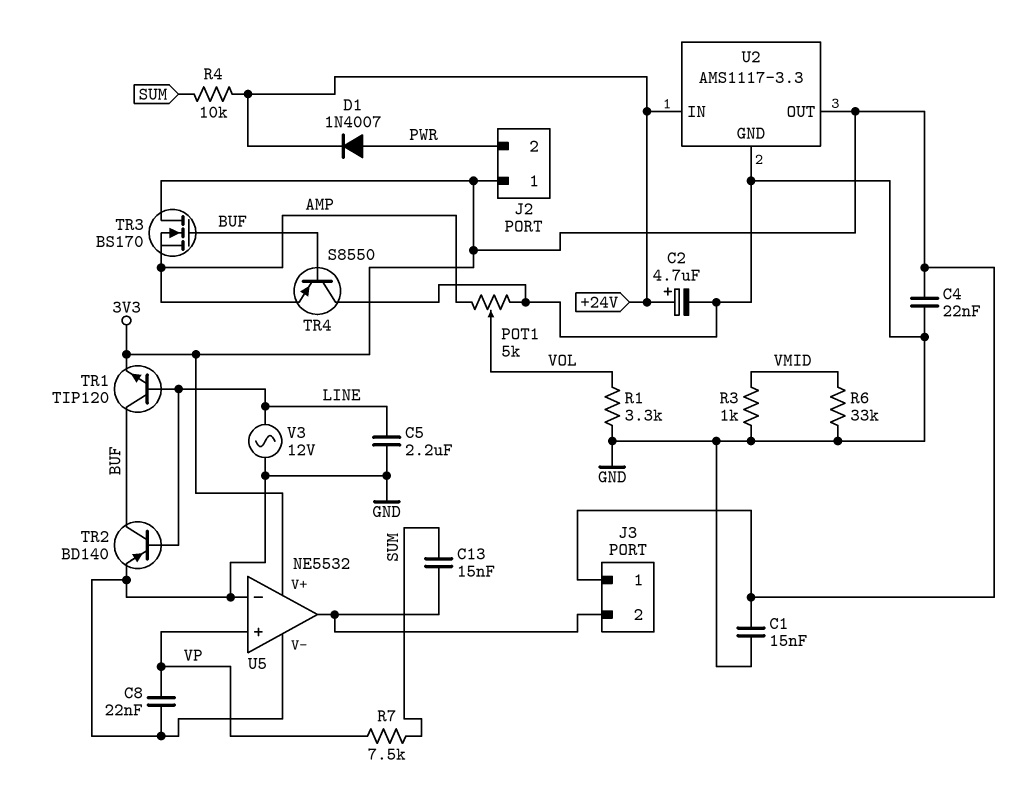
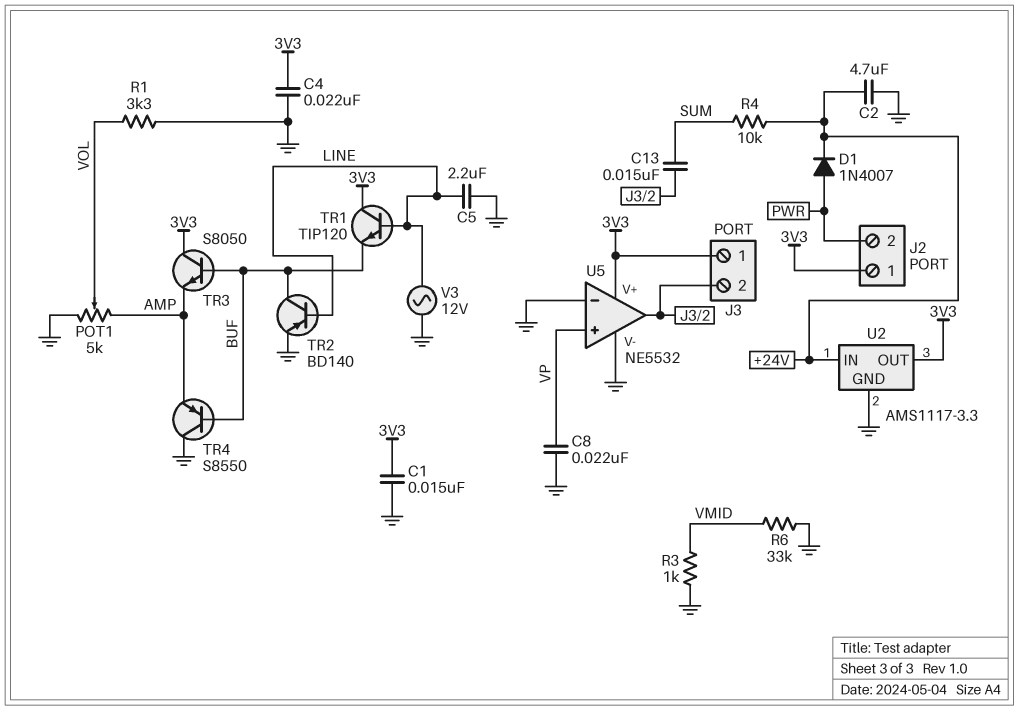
C2: 4.7uF (plus +24V, minus GND) -> 4.7uF (+24V, GND)
R7: 7.5k (SUM, VP) -> none
TR1: NPN TIP120 (B LINE, C BUF, E 3V3) -> NPN TIP120 (B LINE, C 3V3, E BUF)
TR3: NMOS BS170 (G BUF, D 3V3, S AMP) -> NPN S8050 (B BUF, C 3V3, E AMP)

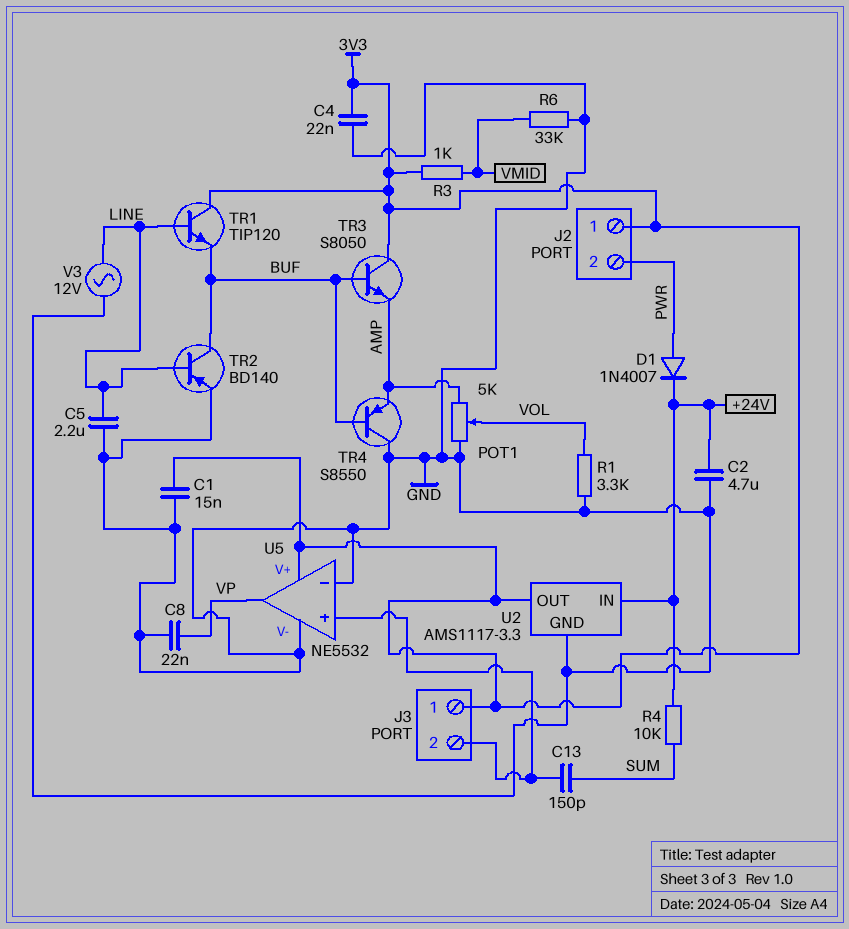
C13: 15nF (J3/2, SUM) -> 150pF (J3/2, SUM)
R3: 1k (GND, VMID) -> 1k (3V3, VMID)
U5 pin in+: VP -> J3/2
U5 pin out: J3/2 -> VP

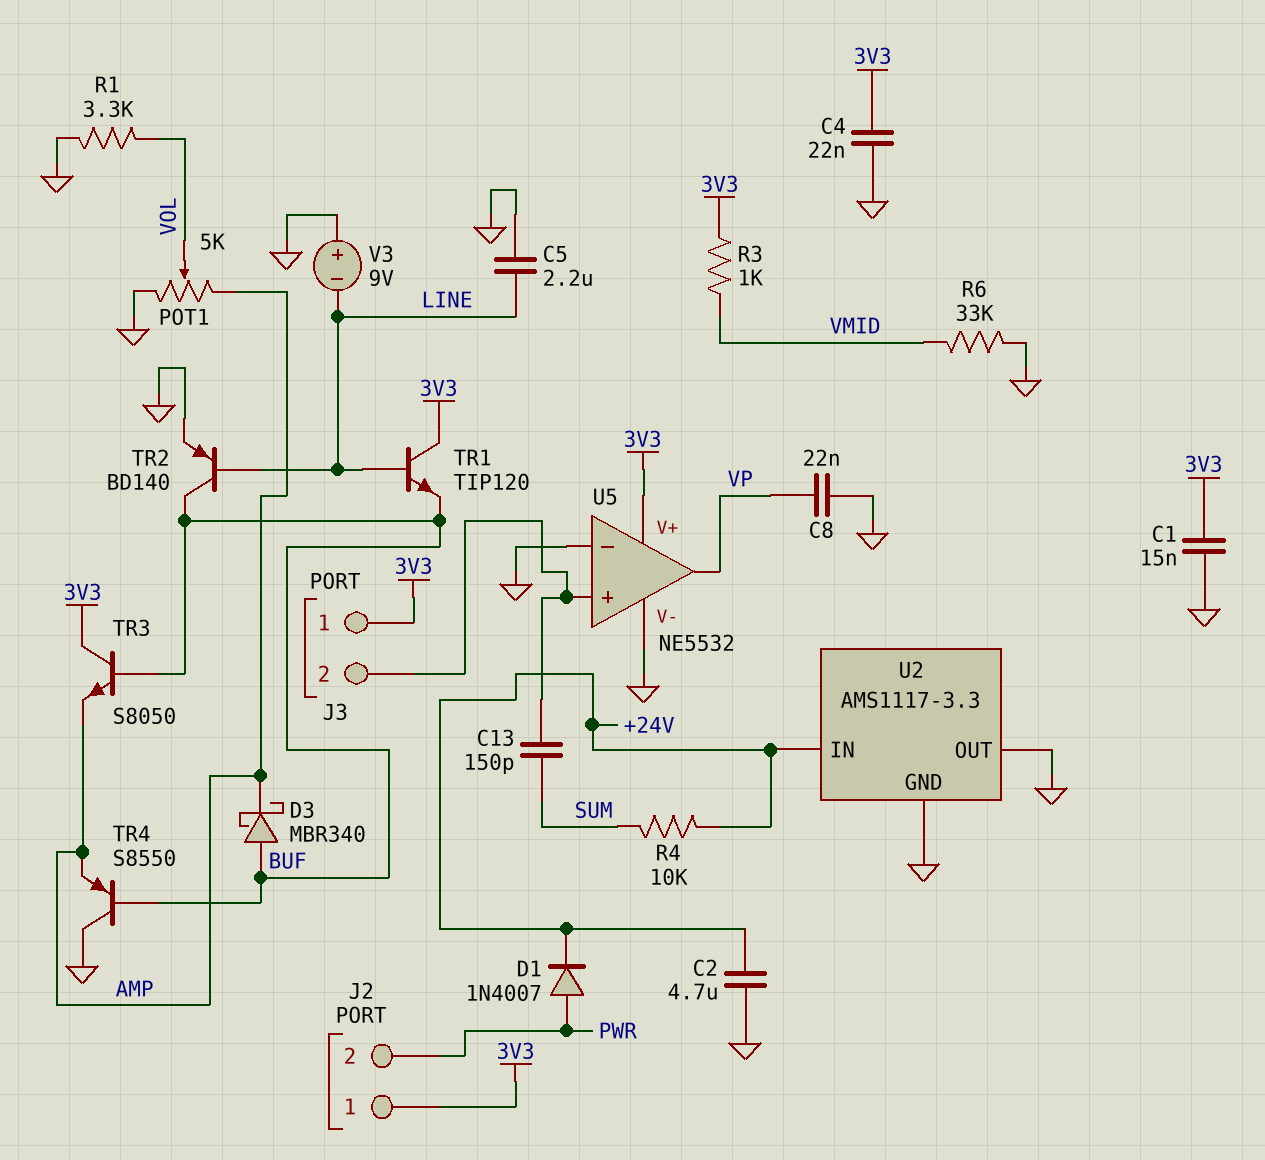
D3: none -> schottky MBR340 (A BUF, K AMP)
U2 pin OUT: 3V3 -> GND
V3: AC 12V (GND, LINE) -> 9V (plus GND, minus LINE)

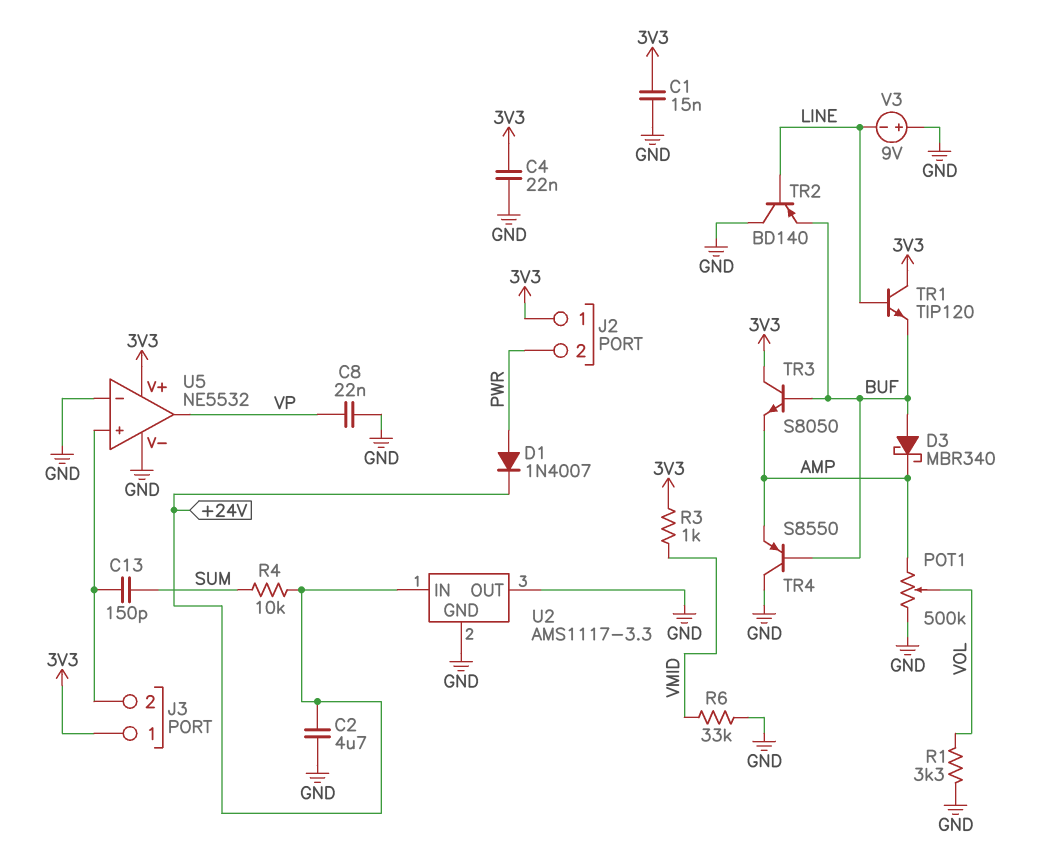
C5: 2.2uF (GND, LINE) -> none
POT1: 5k (AMP, GND, wiper VOL) -> 500k (AMP, GND, wiper VOL)
TR2: PNP BD140 (B LINE, C BUF, E GND) -> PNP BD140 (B LINE, C GND, E BUF)

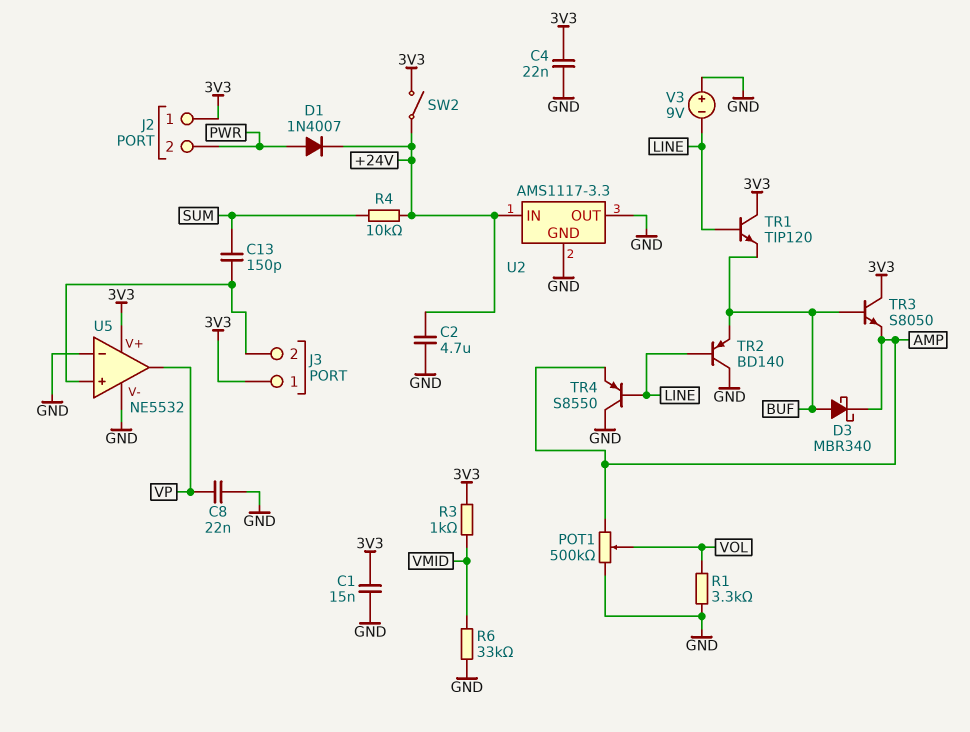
SW2: none -> switch (+24V, 3V3)
TR4: PNP S8550 (B BUF, C GND, E AMP) -> PNP S8550 (B LINE, C GND, E AMP)

